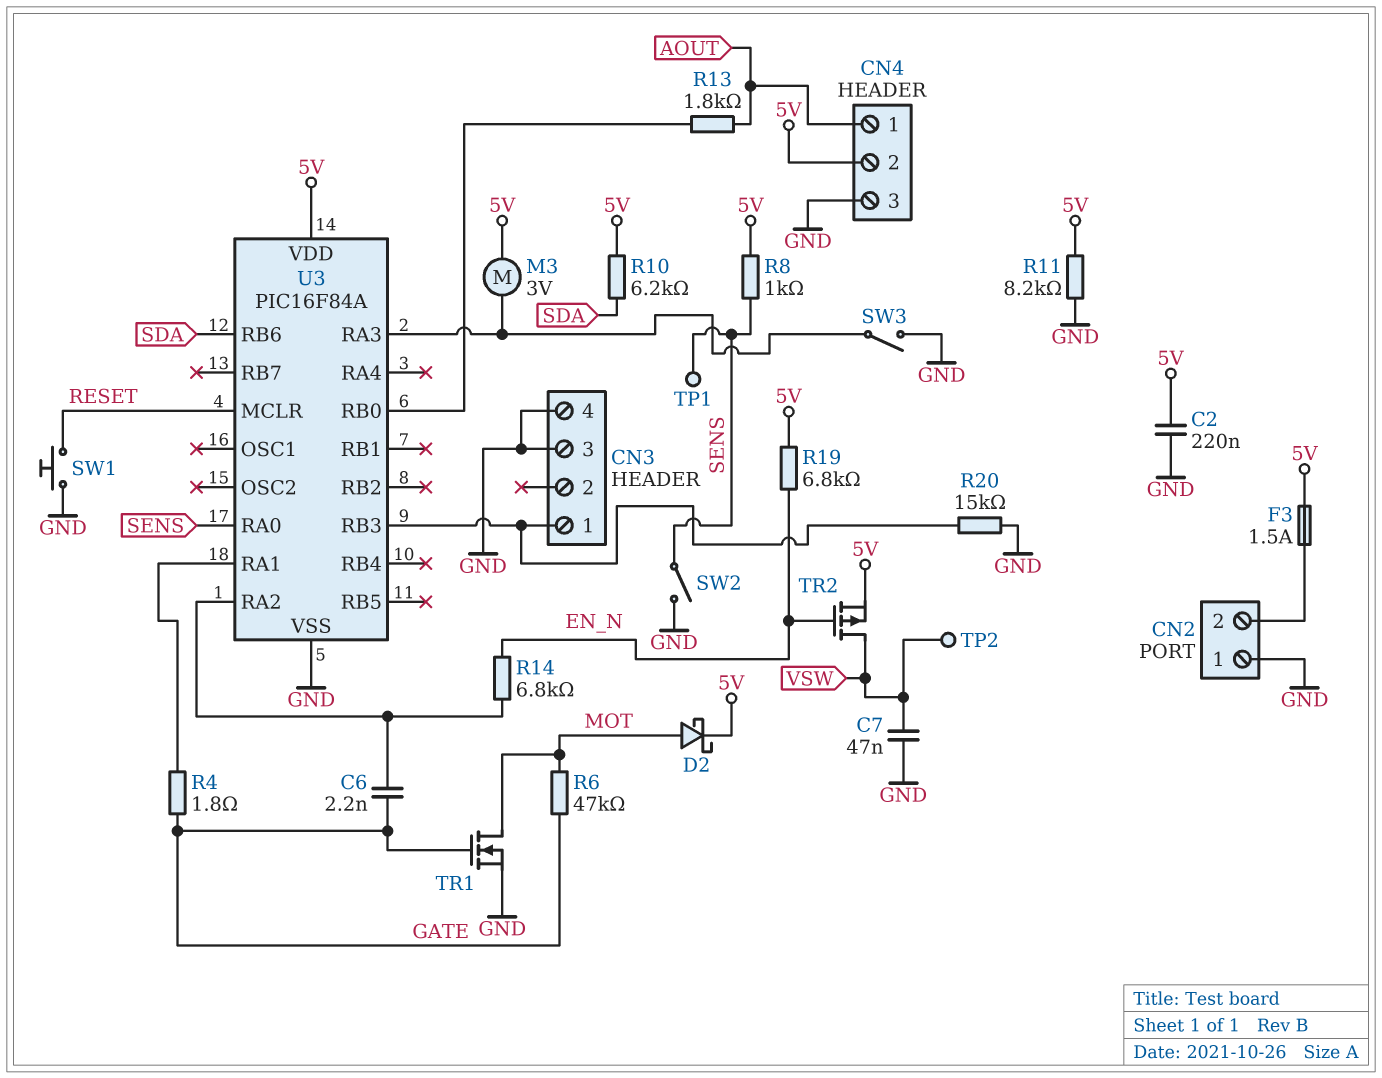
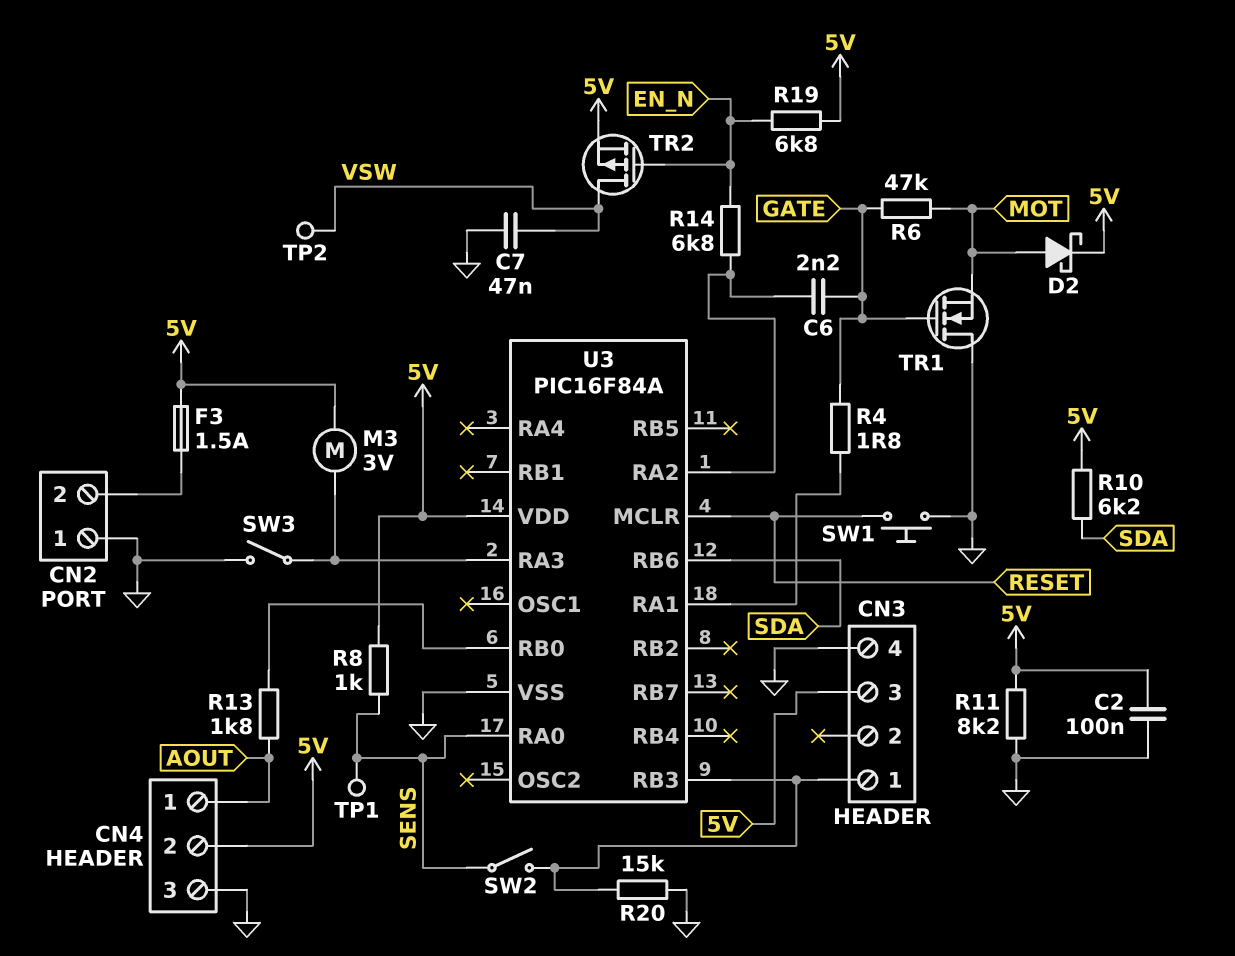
C2: 220nF (5V, GND) -> 100nF (5V, GND)
CN3 pin 3: GND -> 5V
SW2: switch (GND, SENS) -> switch (CN3/1, SENS)
TR1: NMOS (G GATE, D MOT, S GND) -> NMOS (G GATE, D GND, S MOT)

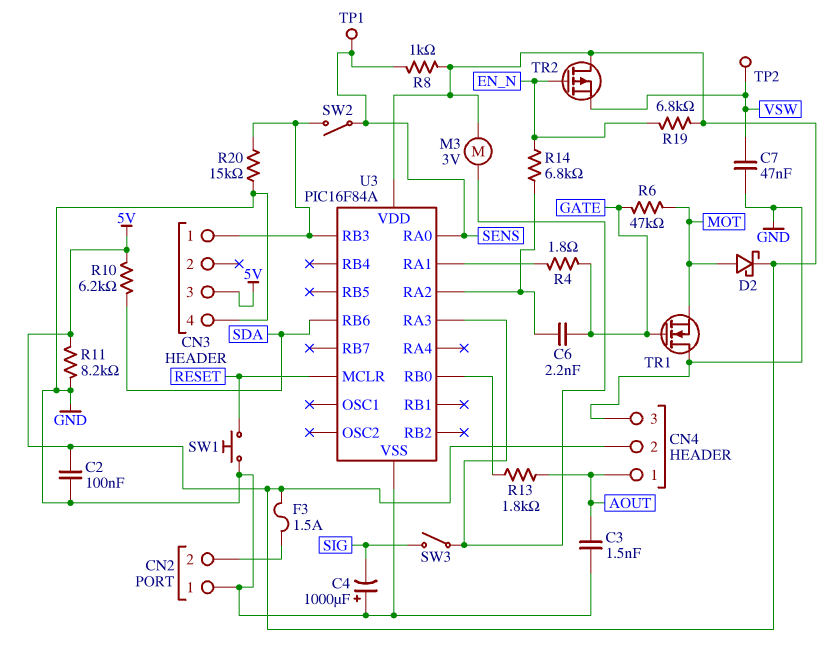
C3: none -> 1.5nF (AOUT, GND)
C4: none -> 1000uF (plus GND, minus SIG)
SW3: switch (GND, U3/RA3) -> switch (SIG, U3/RA3)
TR2: PMOS (G EN_N, D VSW, S 5V) -> PMOS (G EN_N, D 5V, S VSW)

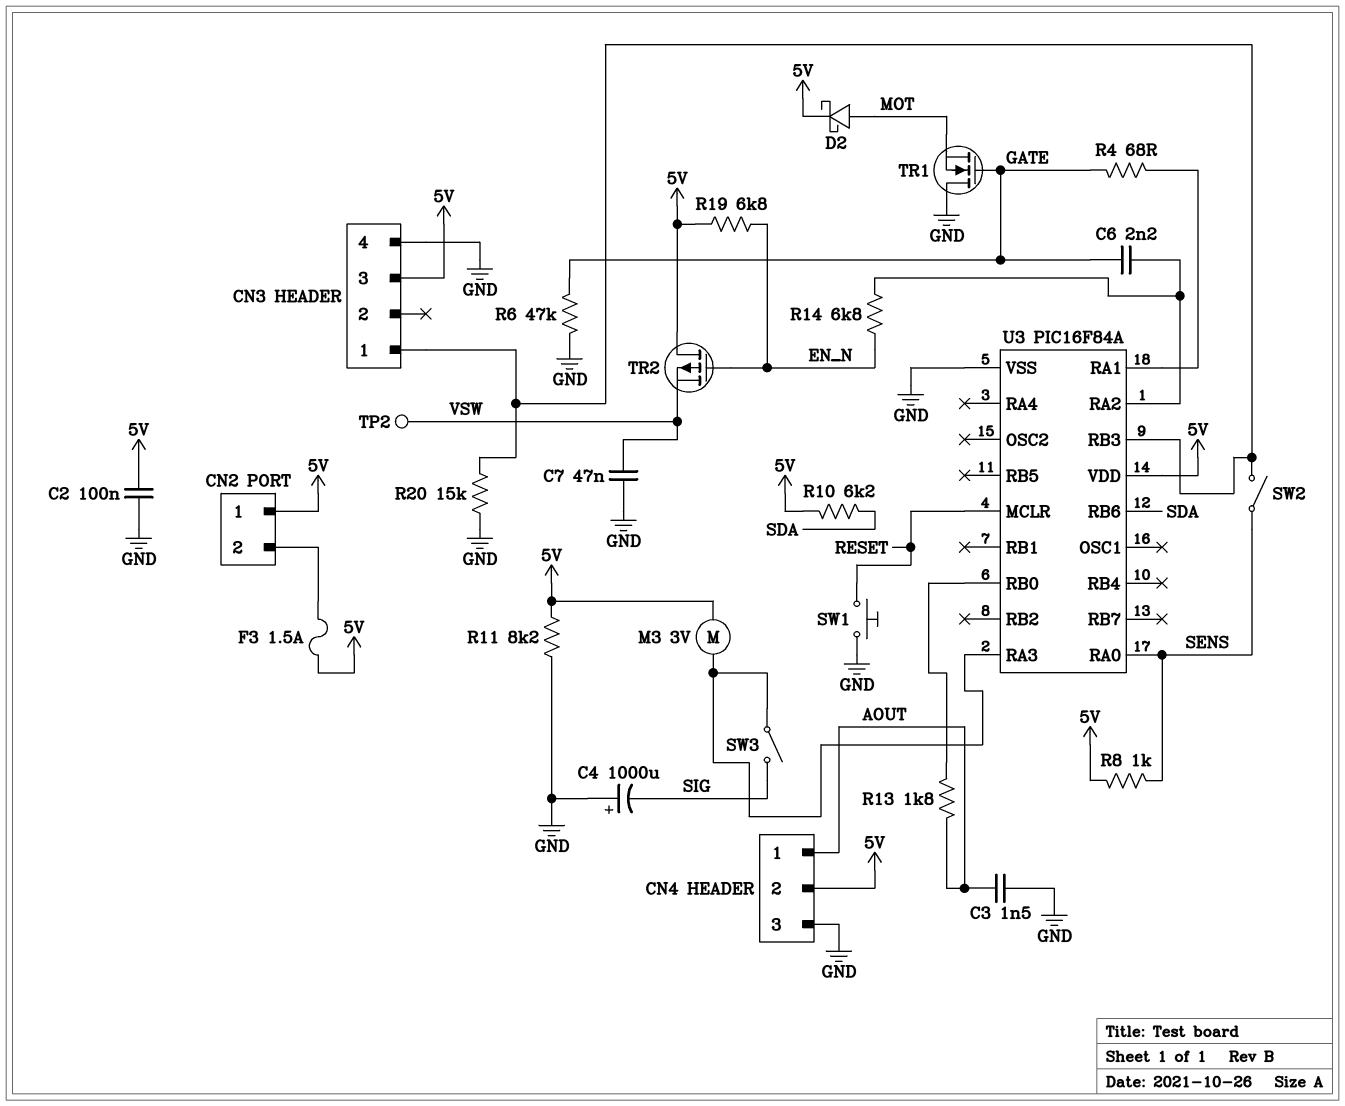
CN2 pin 1: GND -> 5V
R4: 1.8 (GATE, U3/RA1) -> 68 (GATE, U3/RA1)
R6: 47k (GATE, MOT) -> 47k (GATE, GND)
TP1: test point (SENS) -> none

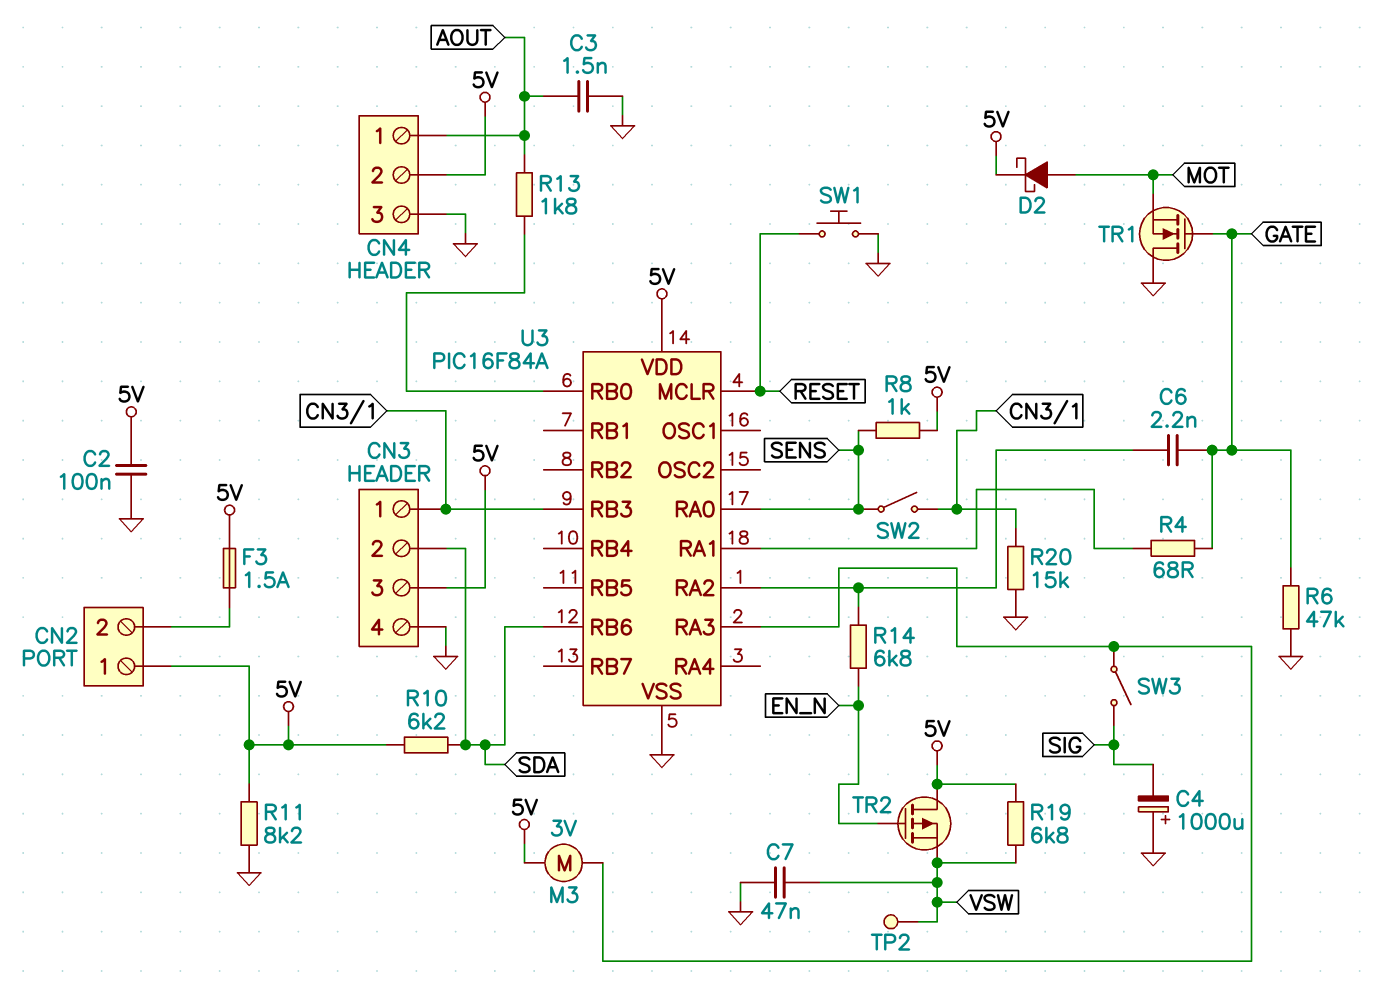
CN3 pin 2: none -> SDA
R19: 6.8k (5V, EN_N) -> 6.8k (5V, VSW)

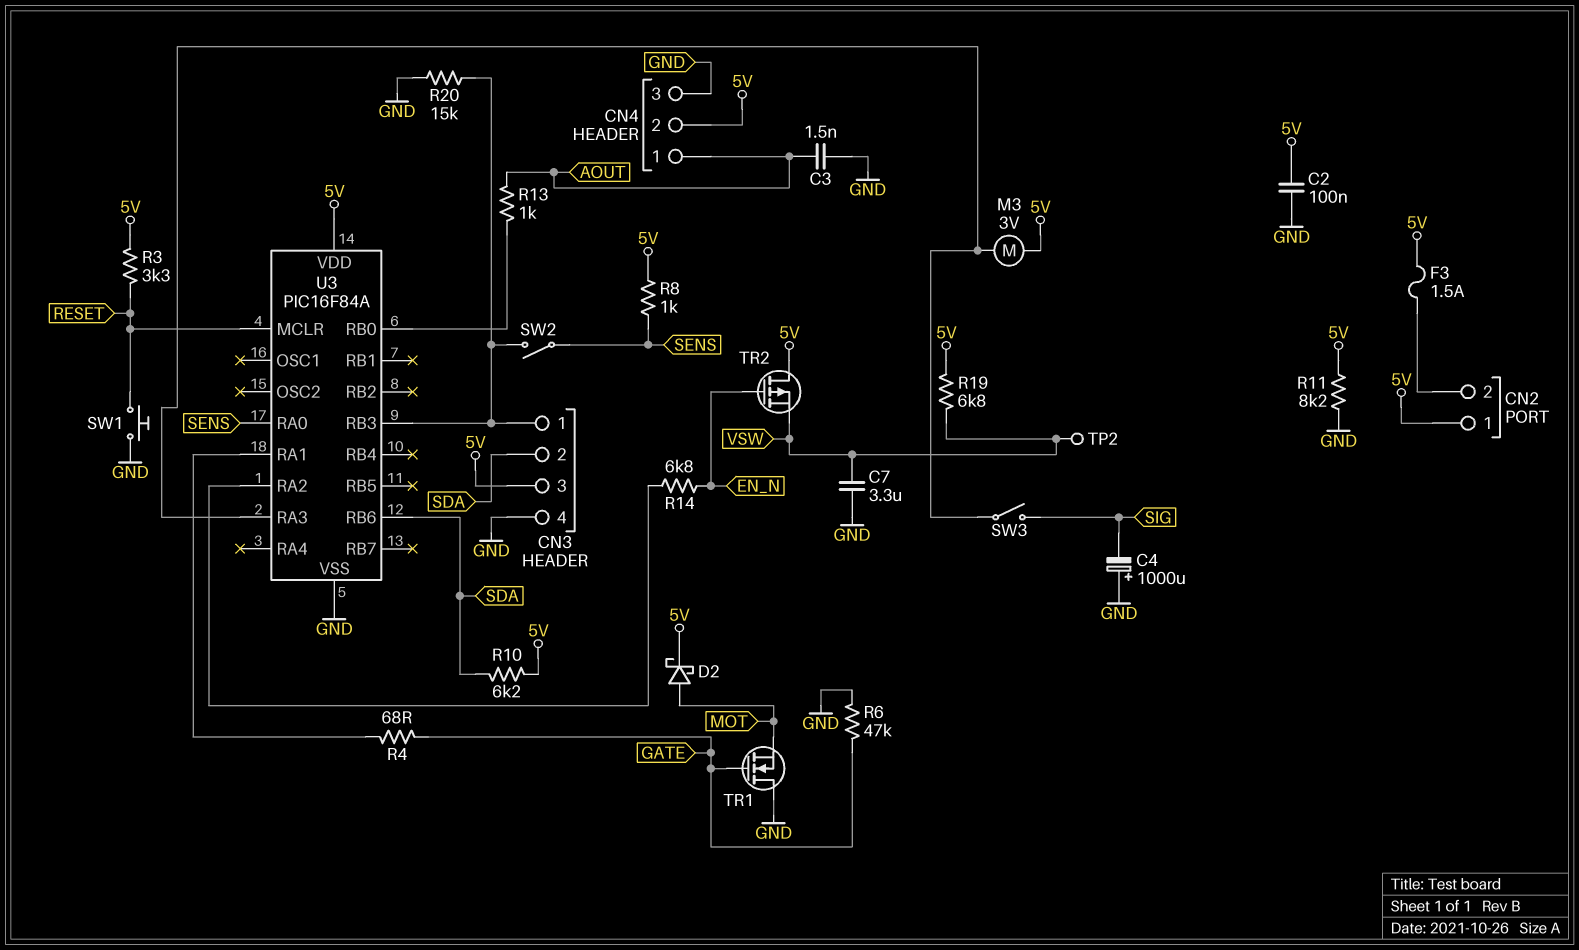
C6: 2.2nF (GATE, U3/RA2) -> none
C7: 47nF (GND, VSW) -> 3.3uF (GND, VSW)
R3: none -> 3.3k (5V, RESET)
R13: 1.8k (AOUT, U3/RB0) -> 1k (AOUT, U3/RB0)

